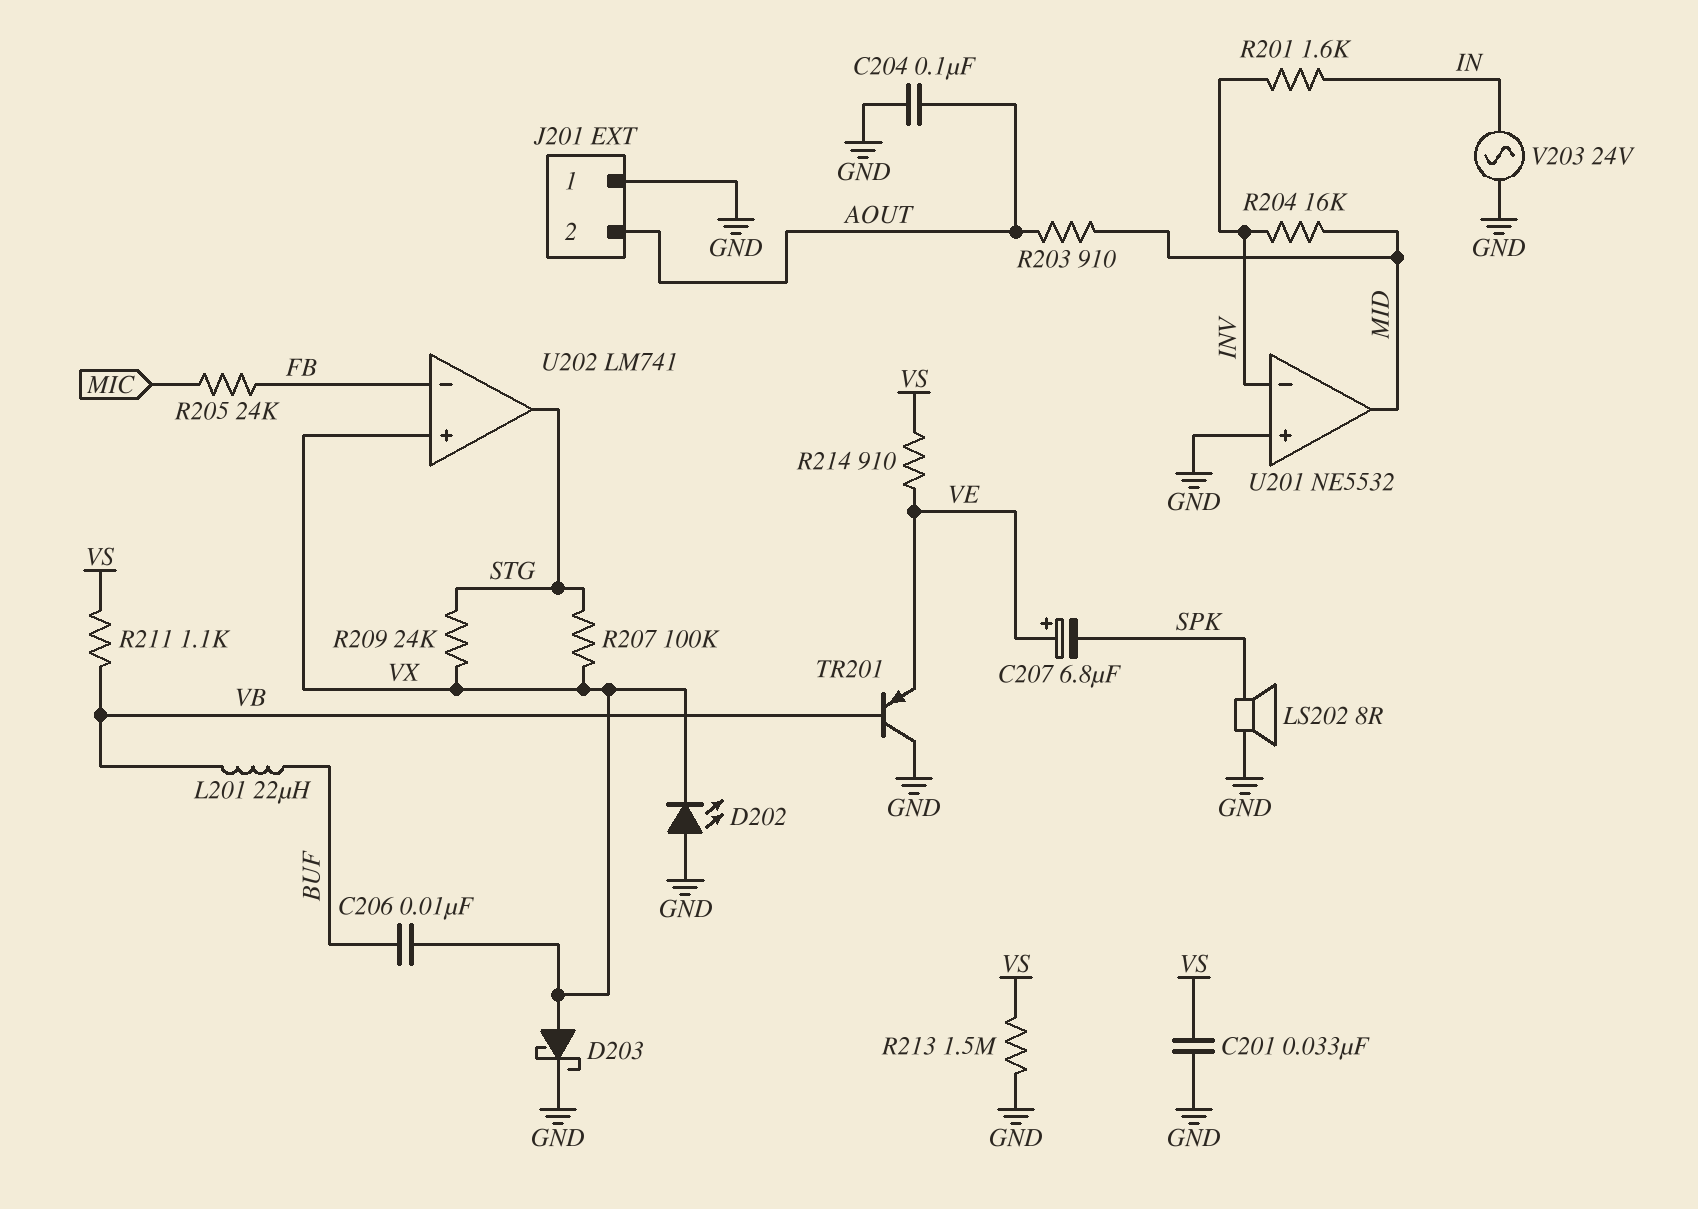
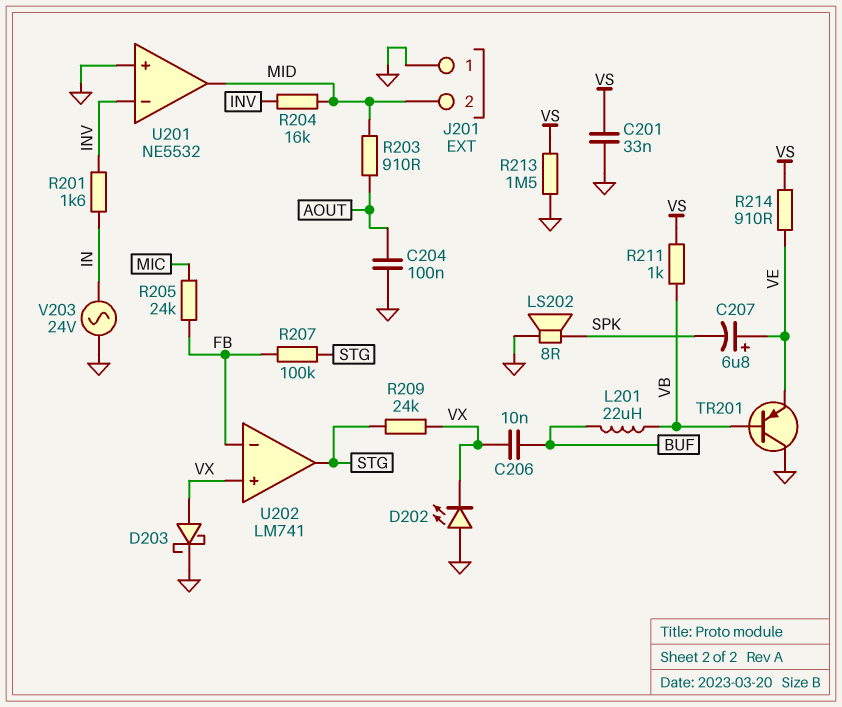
J201 pin 2: AOUT -> MID
R207: 100k (STG, VX) -> 100k (FB, STG)
R211: 1.1k (VB, VS) -> 1k (VB, VS)

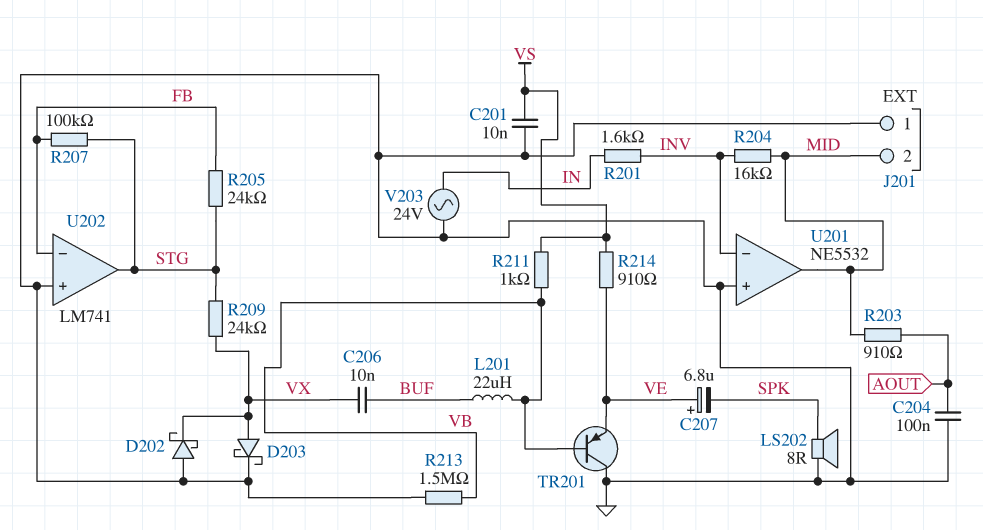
C201: 33nF (GND, VS) -> 10nF (GND, VS)
D202: LED (A GND, K VX) -> schottky (A GND, K VX)
R205: 24k (FB, MIC) -> 24k (FB, STG)
R213: 1.5M (GND, VS) -> 1.5M (GND, VB)
U202 pin in+: VX -> GND

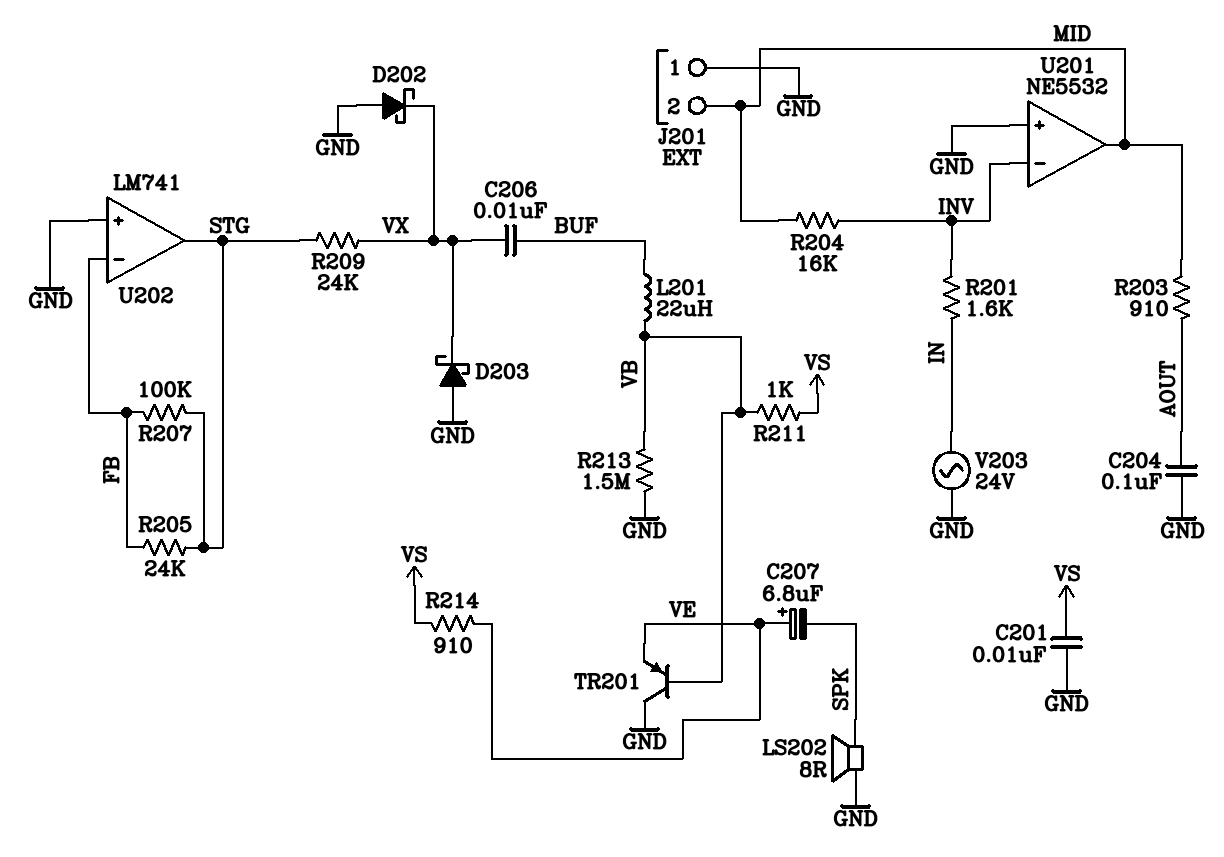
D203: schottky (A VX, K GND) -> schottky (A GND, K VX)

